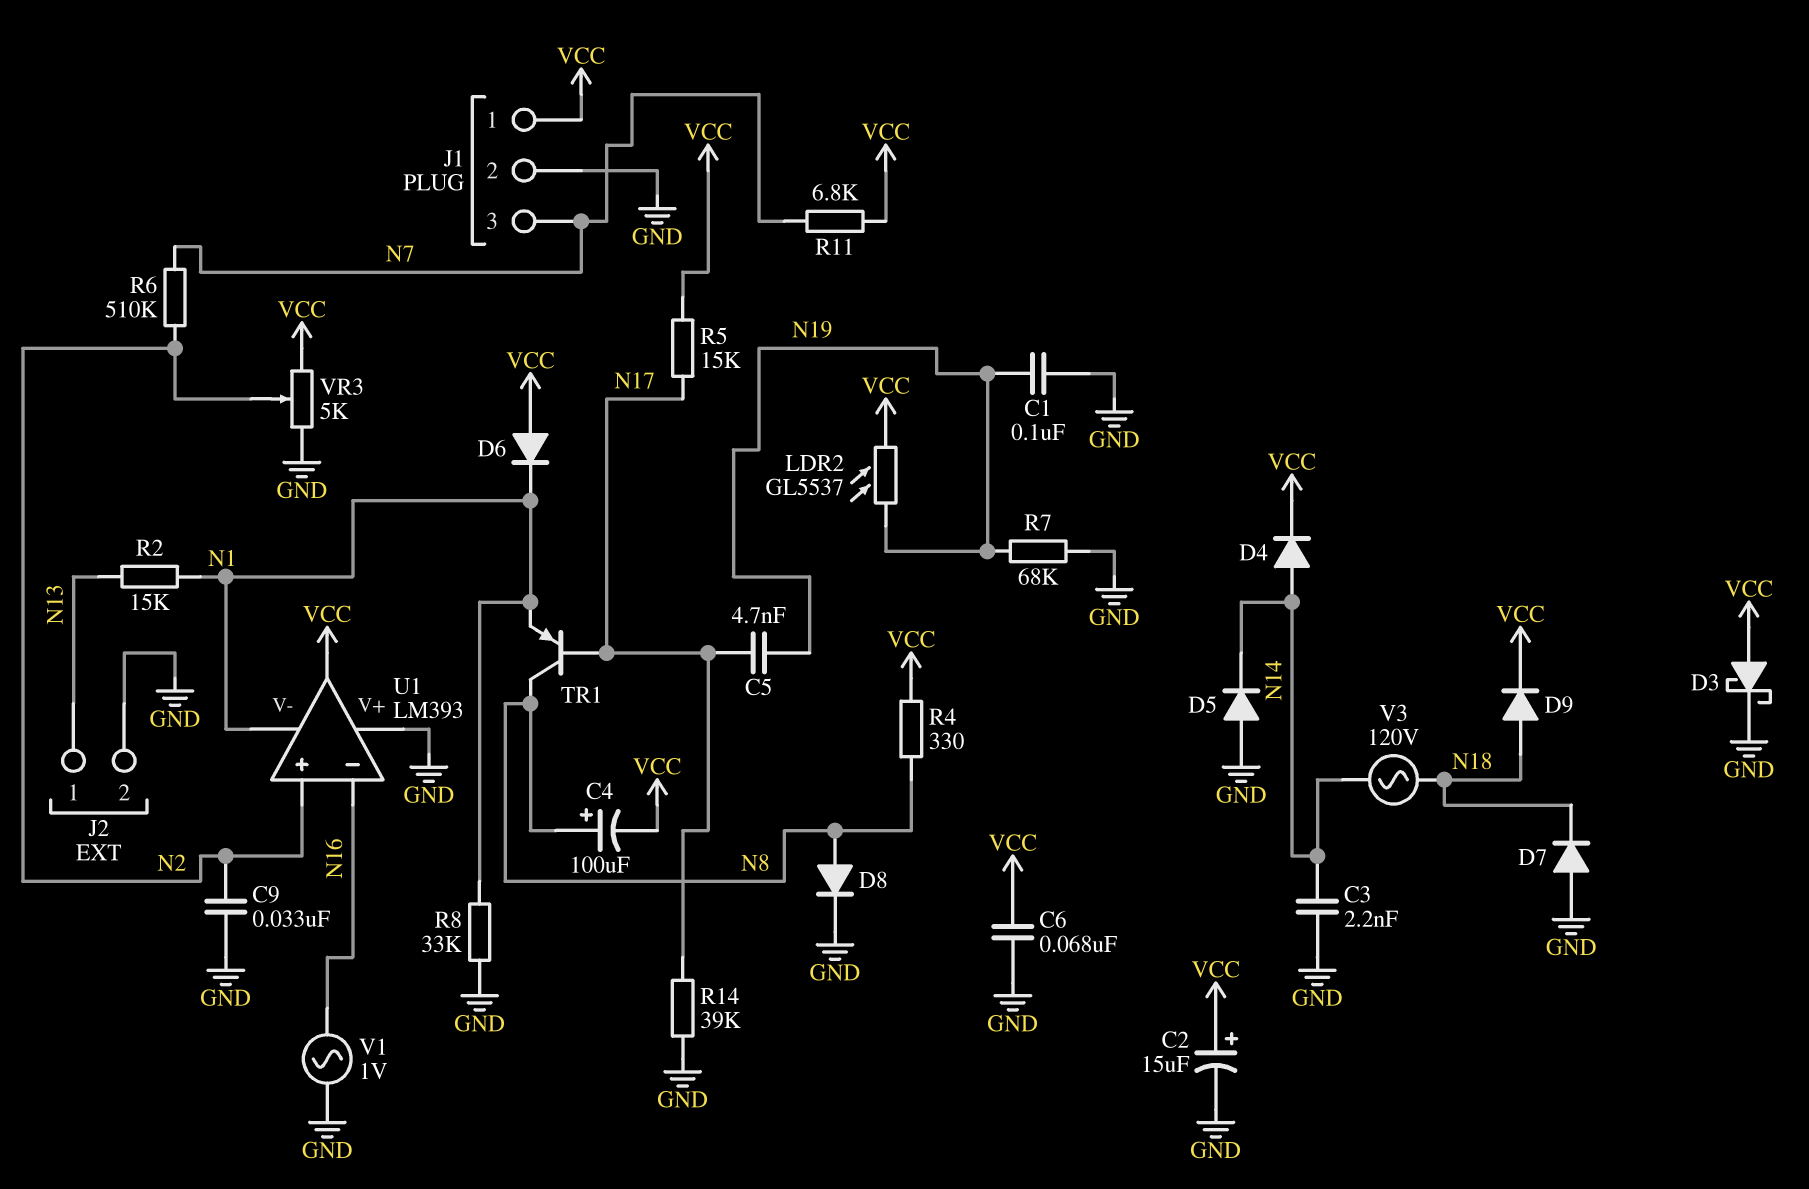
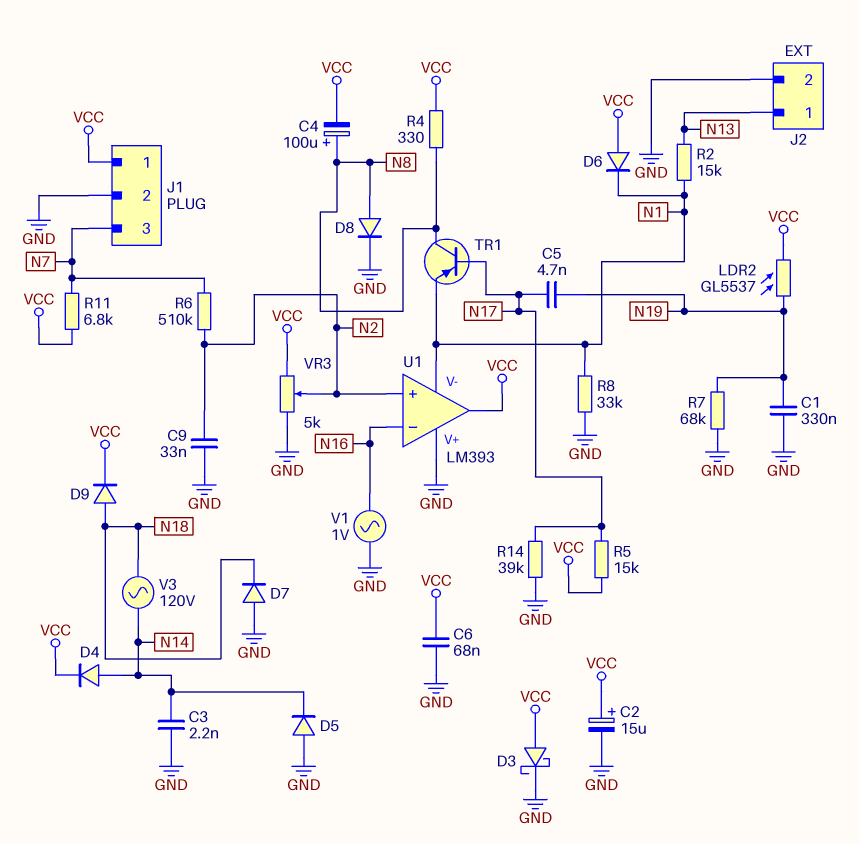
C1: 100nF (GND, N19) -> 330nF (GND, N19)

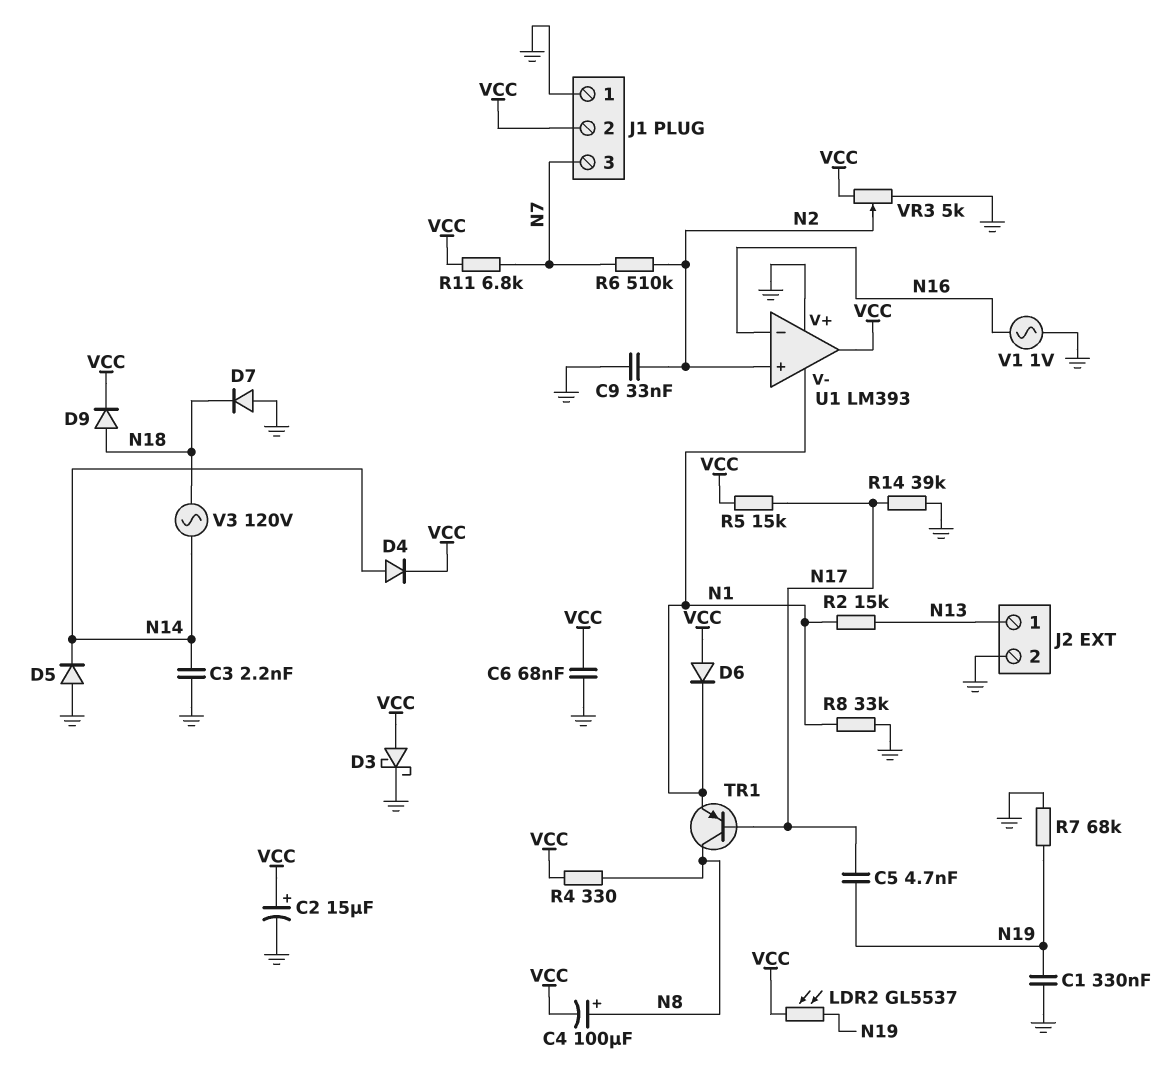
D8: diode (A N8, K GND) -> none
J1 pin 1: VCC -> GND
J1 pin 2: GND -> VCC

